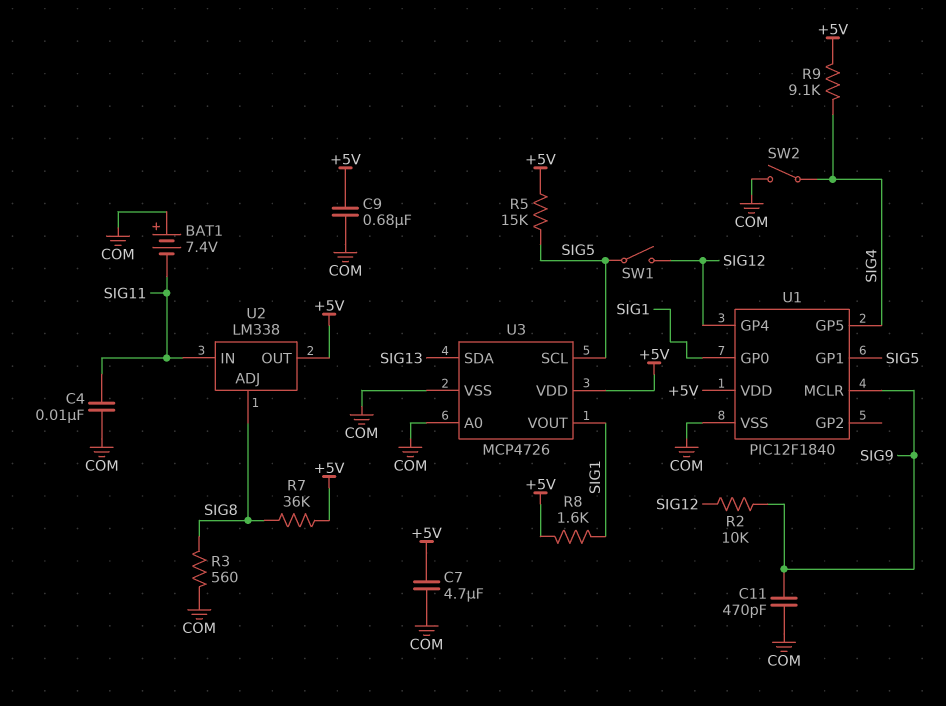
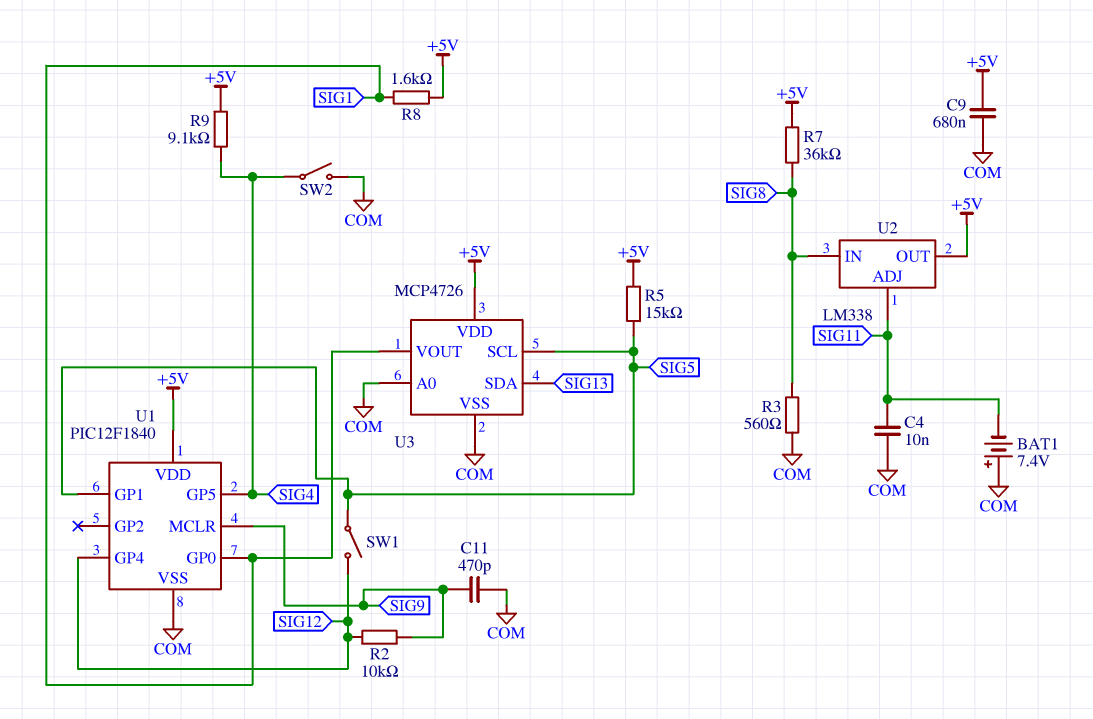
C7: 4.7uF (+5V, COM) -> none
U2 pin ADJ: SIG8 -> SIG11
U2 pin IN: SIG11 -> SIG8

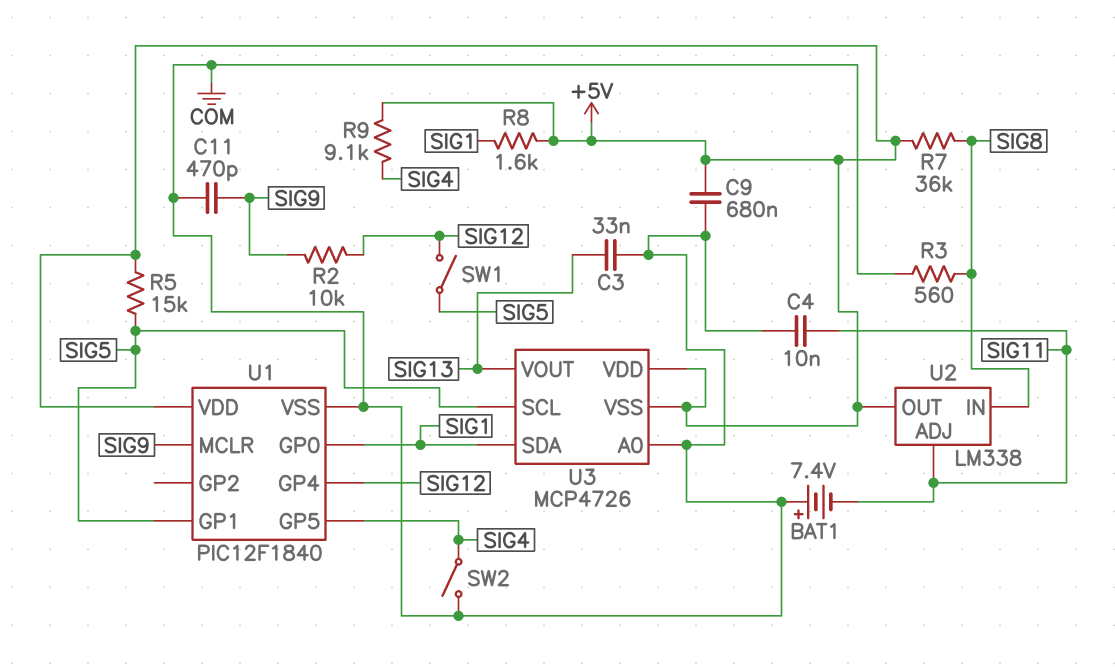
C3: none -> 33nF (COM, SIG13)
U3 pin SDA: SIG13 -> SIG1
U3 pin VOUT: SIG1 -> SIG13
U3 pin VSS: COM -> +5V

